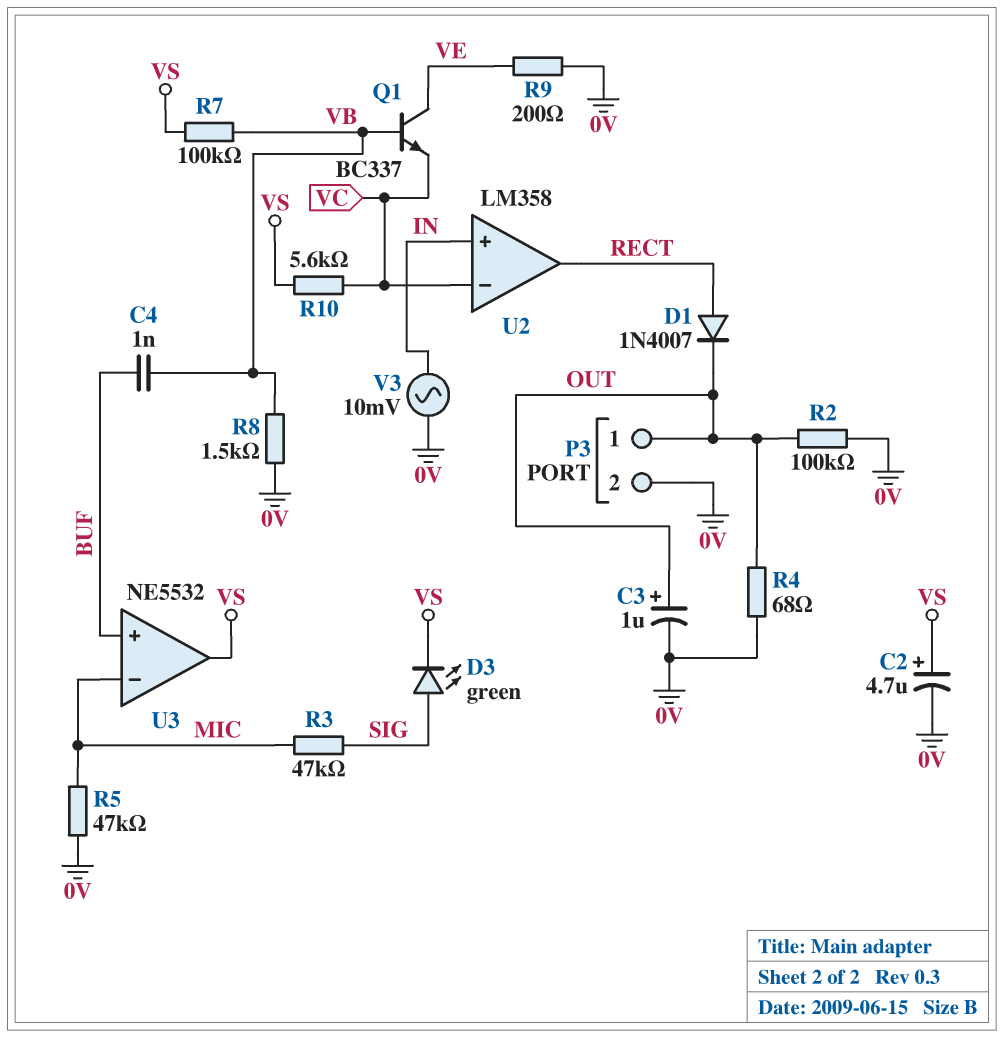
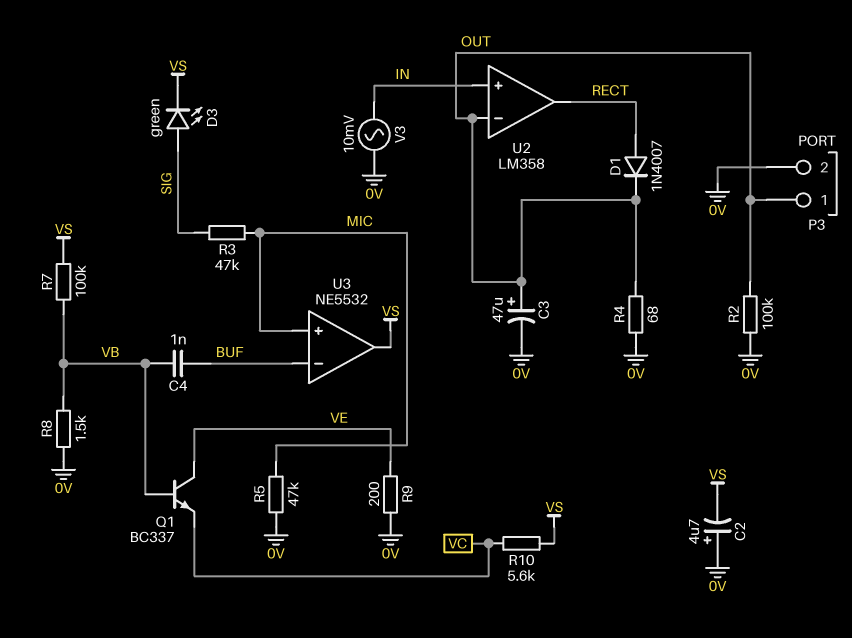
C2: 4.7uF (plus VS, minus 0V) -> 4.7uF (plus 0V, minus VS)
C3: 1uF (plus OUT, minus 0V) -> 47uF (plus OUT, minus 0V)
U2 pin in-: VC -> OUT
U3 pin in+: BUF -> MIC
U3 pin in-: MIC -> BUF

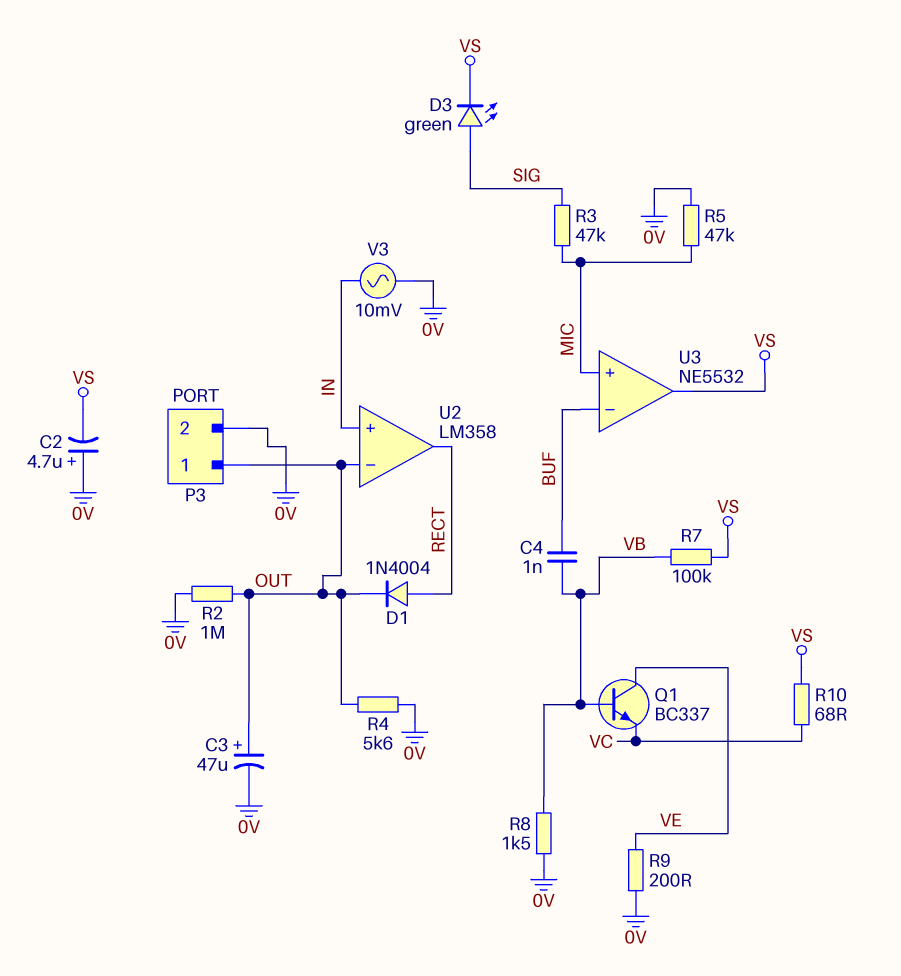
D1: diode 1N4007 (A RECT, K OUT) -> diode 1N4004 (A RECT, K OUT)
R2: 100k (0V, OUT) -> 1M (0V, OUT)
R4: 68 (0V, OUT) -> 5.6k (0V, OUT)
R10: 5.6k (VC, VS) -> 68 (VC, VS)

